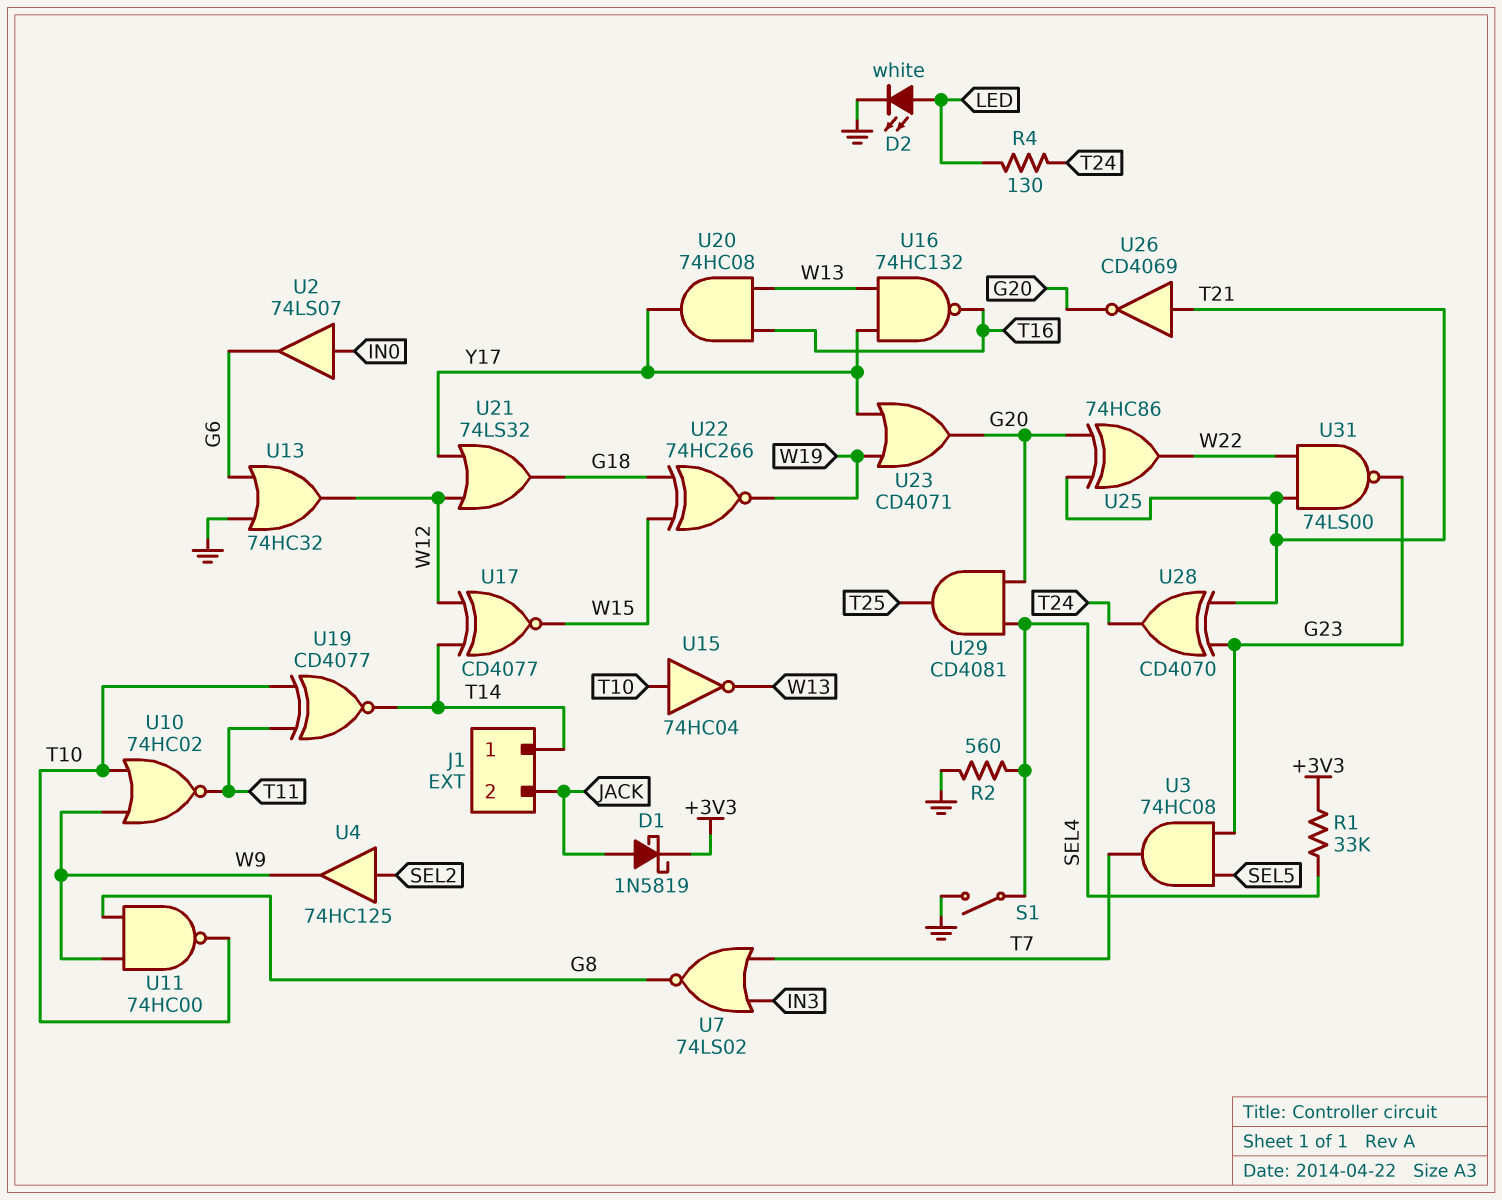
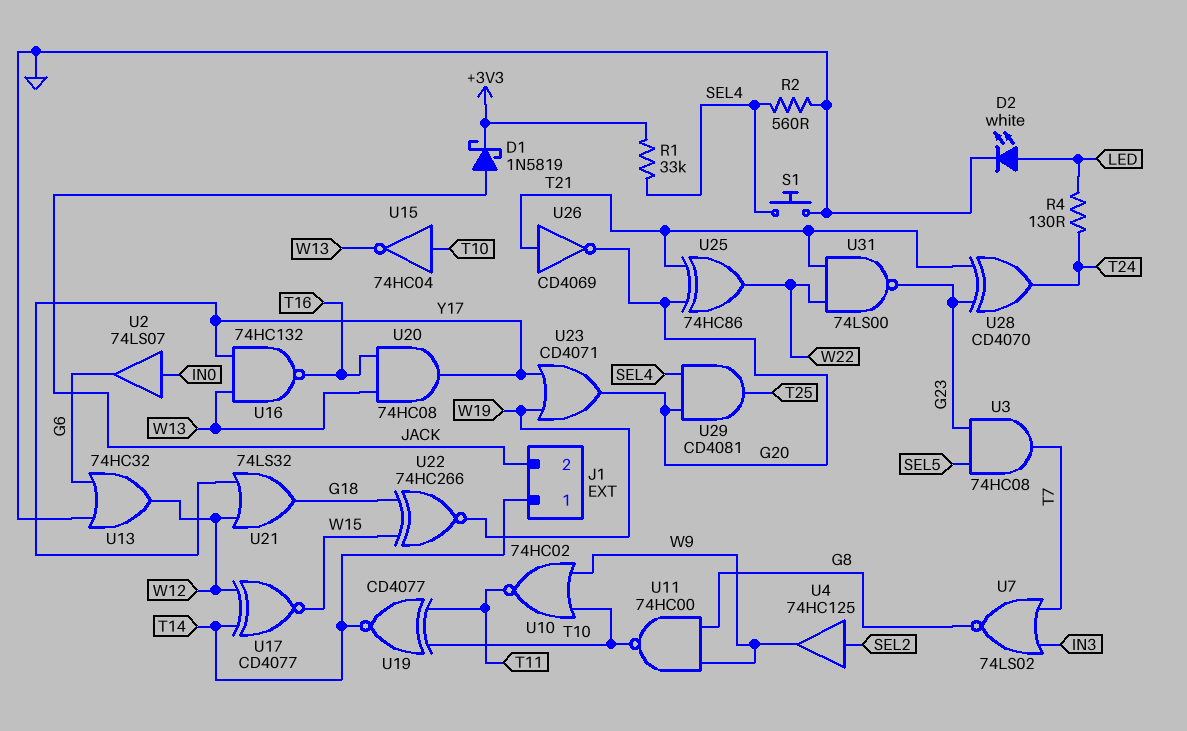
S1: switch (GND, SEL4) -> button (GND, SEL4)

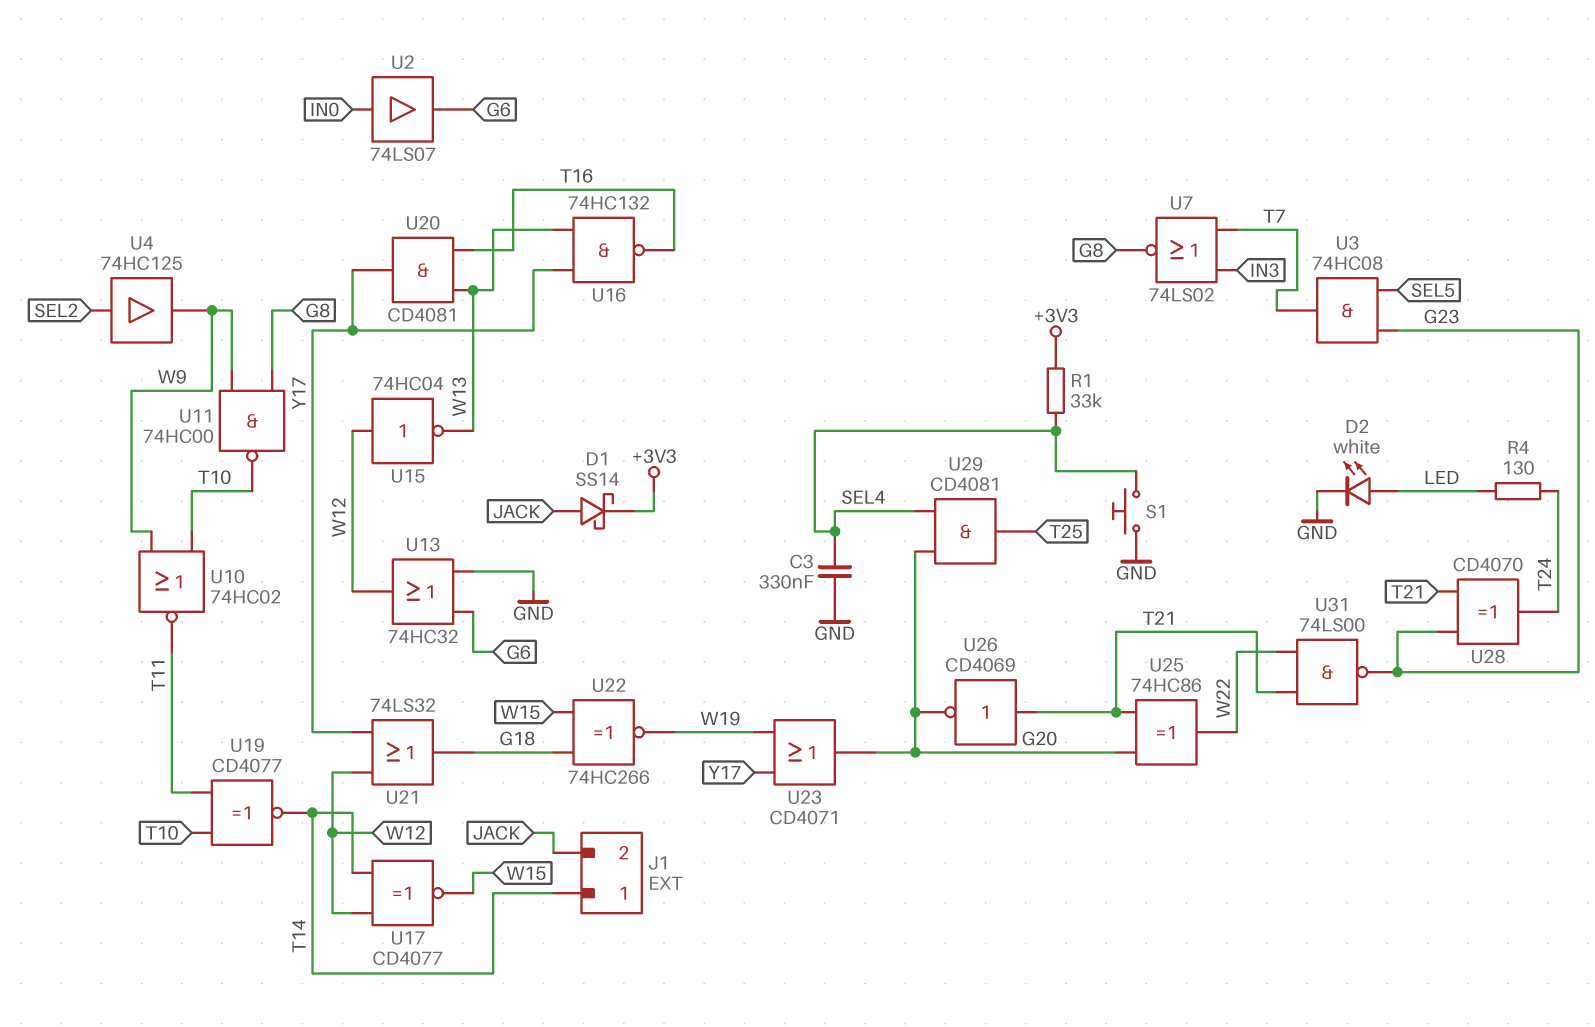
C3: none -> 330nF (GND, SEL4)
D1: schottky 1N5819 (A JACK, K +3V3) -> schottky SS14 (A JACK, K +3V3)
R2: 560 (GND, SEL4) -> none
U15: NOT 74HC04 (in T10, out W13) -> NOT 74HC04 (in W12, out W13)
U20: AND 74HC08 (in T16, in W13, out Y17) -> AND CD4081 (in T16, in W13, out Y17)

